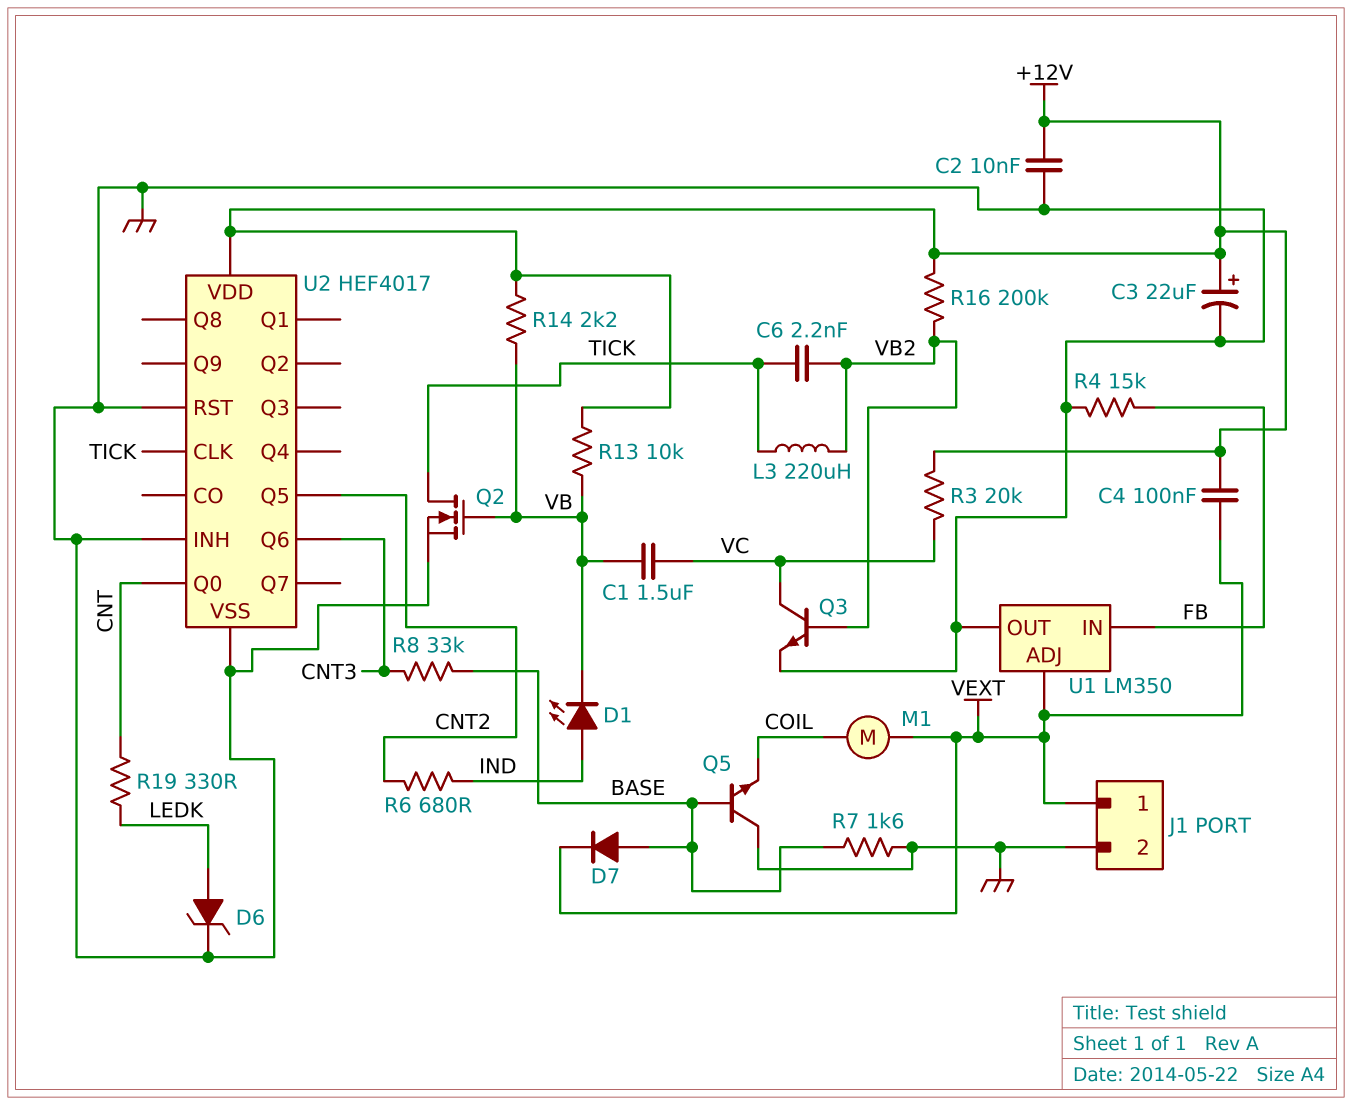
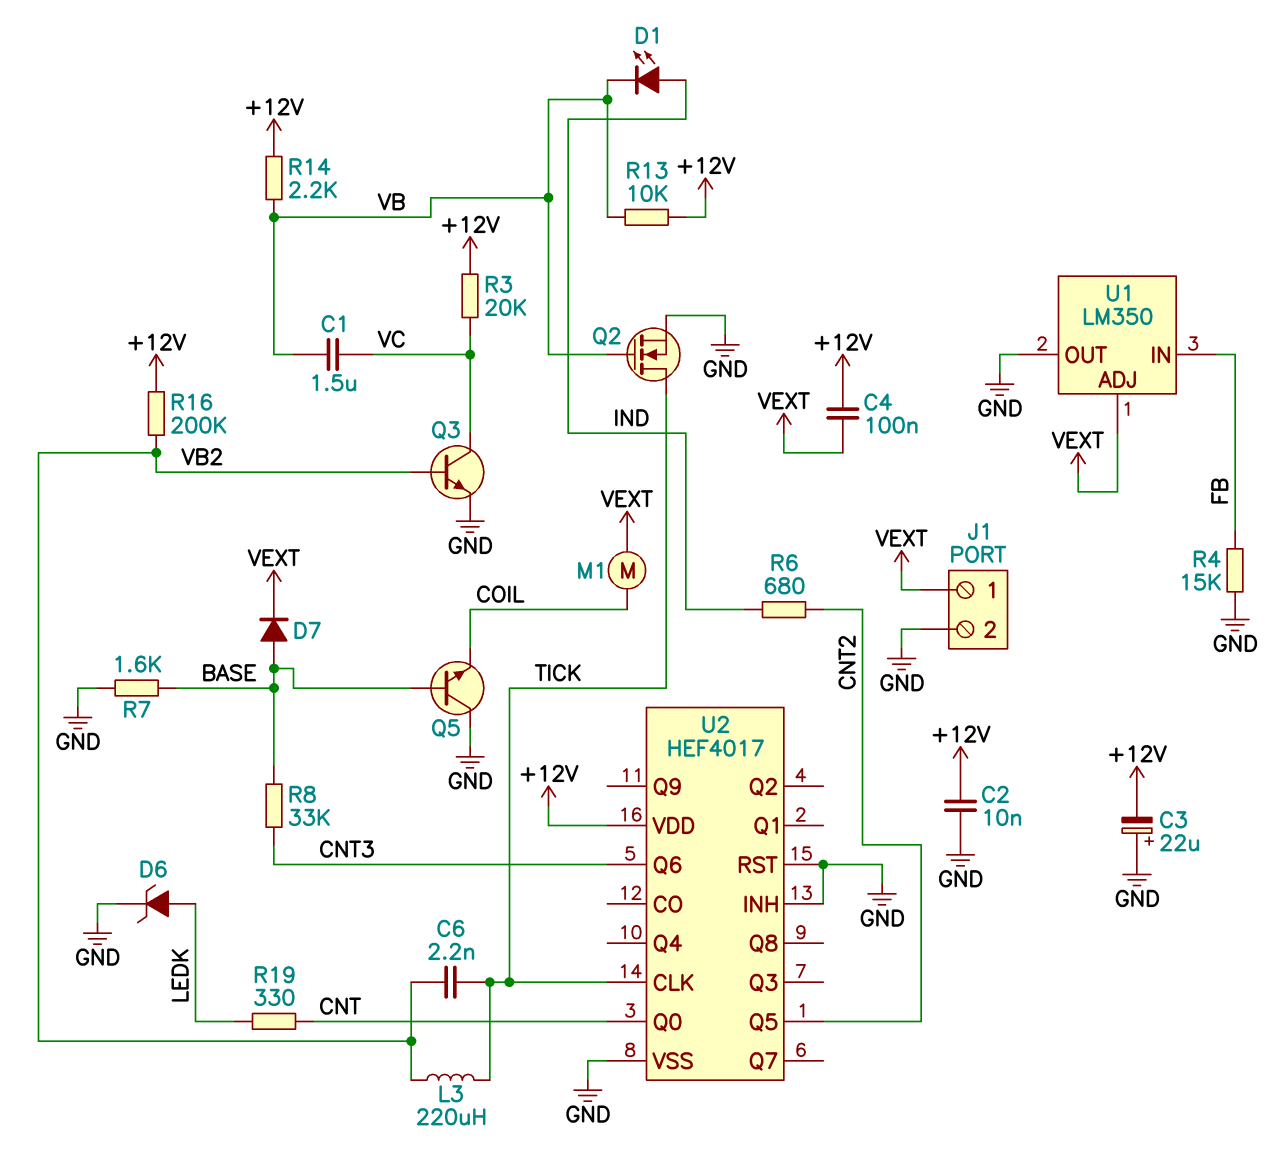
C3: 22uF (plus +12V, minus GND) -> 22uF (plus GND, minus +12V)

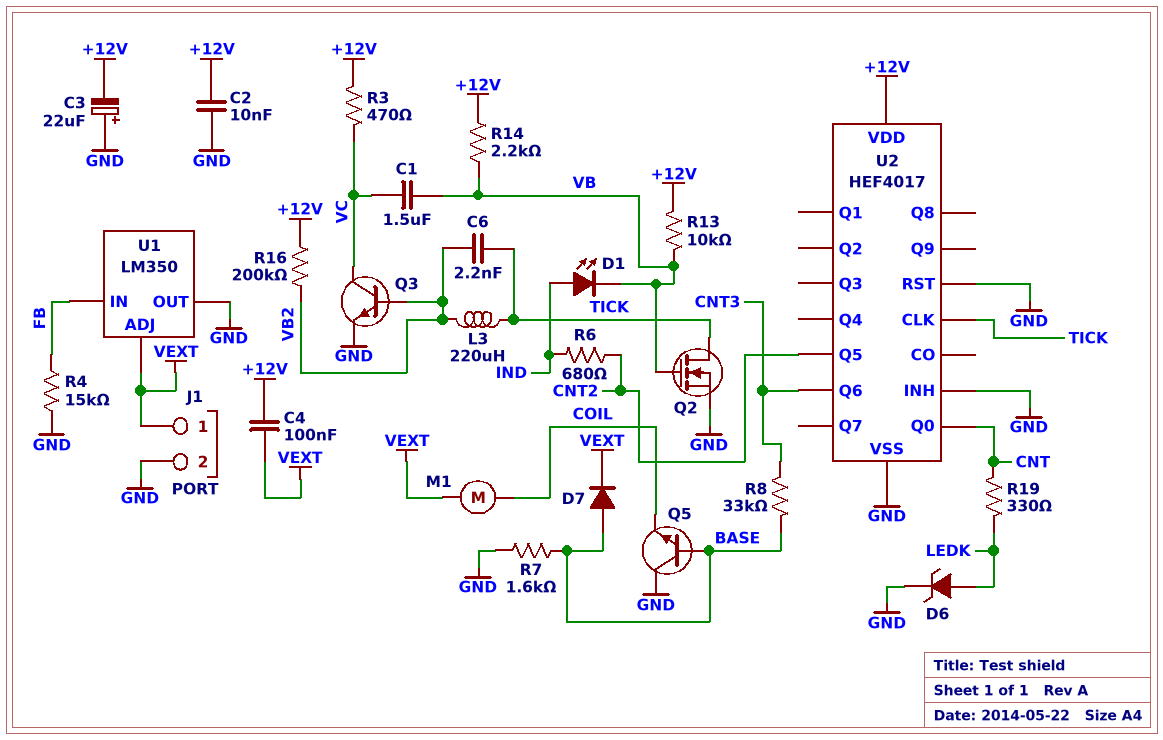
R3: 20k (+12V, VC) -> 470 (+12V, VC)

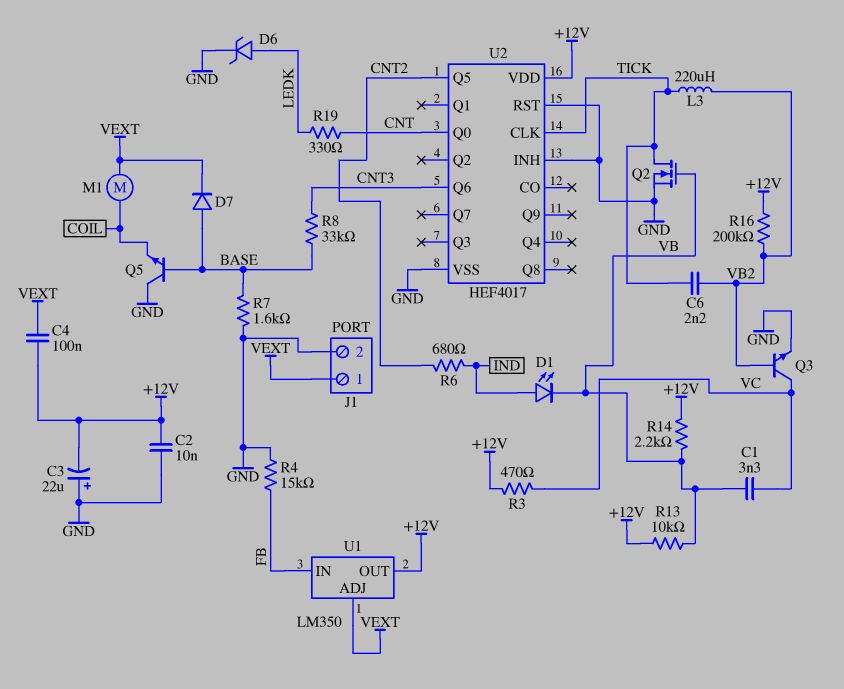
C1: 1.5uF (VB, VC) -> 3.3nF (VB, VC)
U1 pin OUT: GND -> +12V

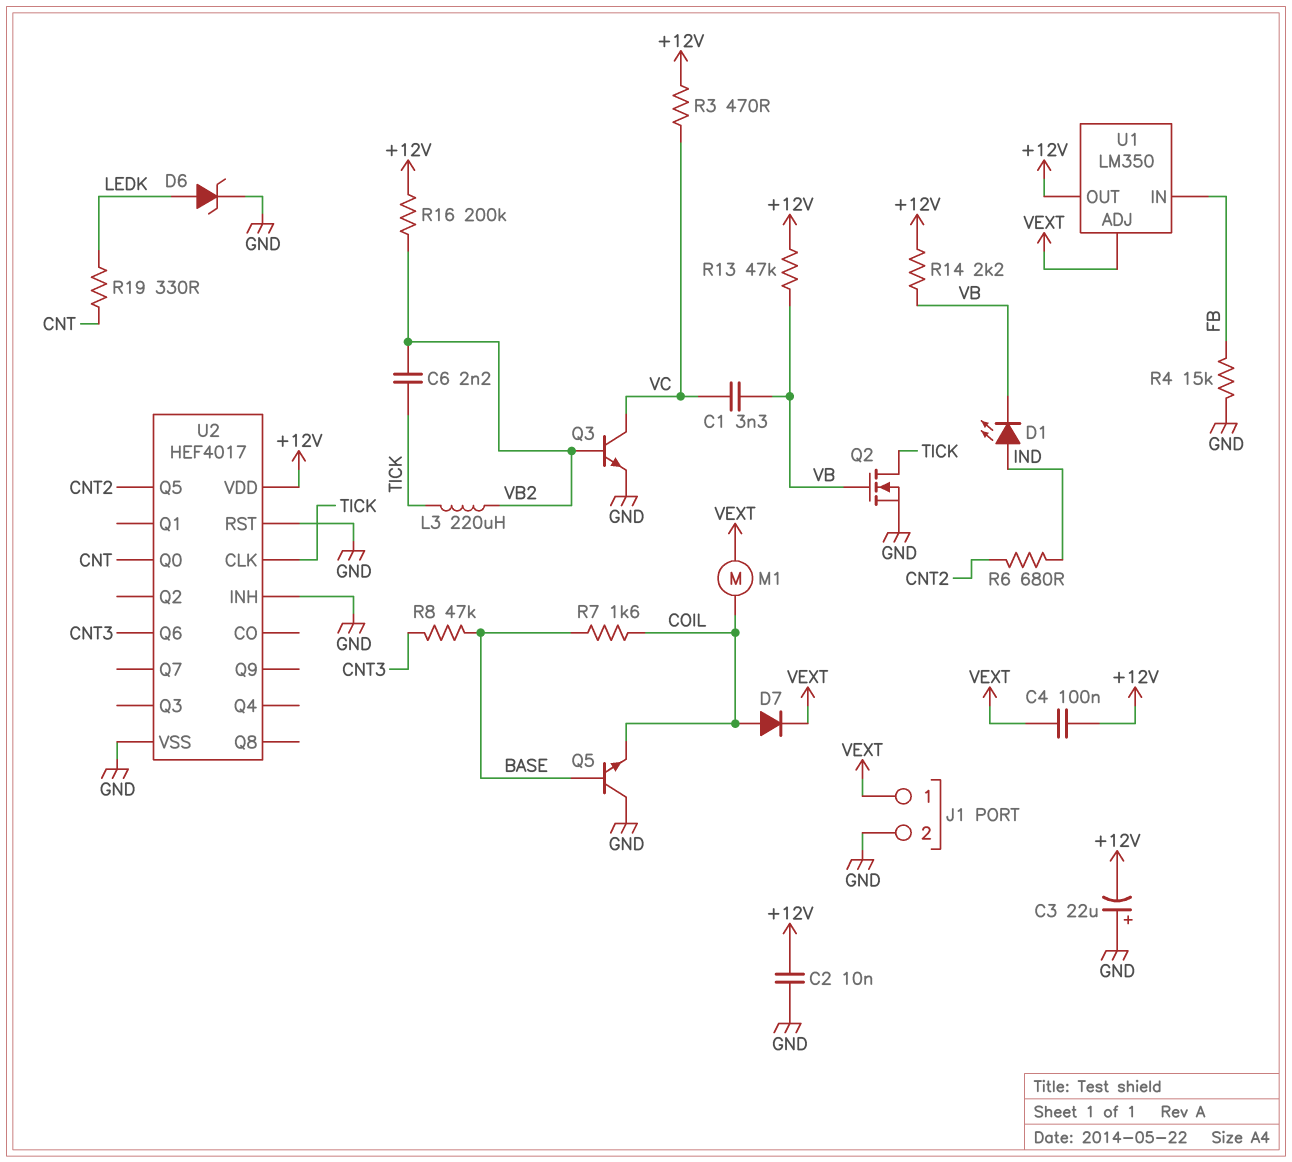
D7: diode (A BASE, K VEXT) -> diode (A COIL, K VEXT)
R7: 1.6k (BASE, GND) -> 1.6k (BASE, COIL)
R8: 33k (BASE, CNT3) -> 47k (BASE, CNT3)
R13: 10k (+12V, VB) -> 47k (+12V, VB)

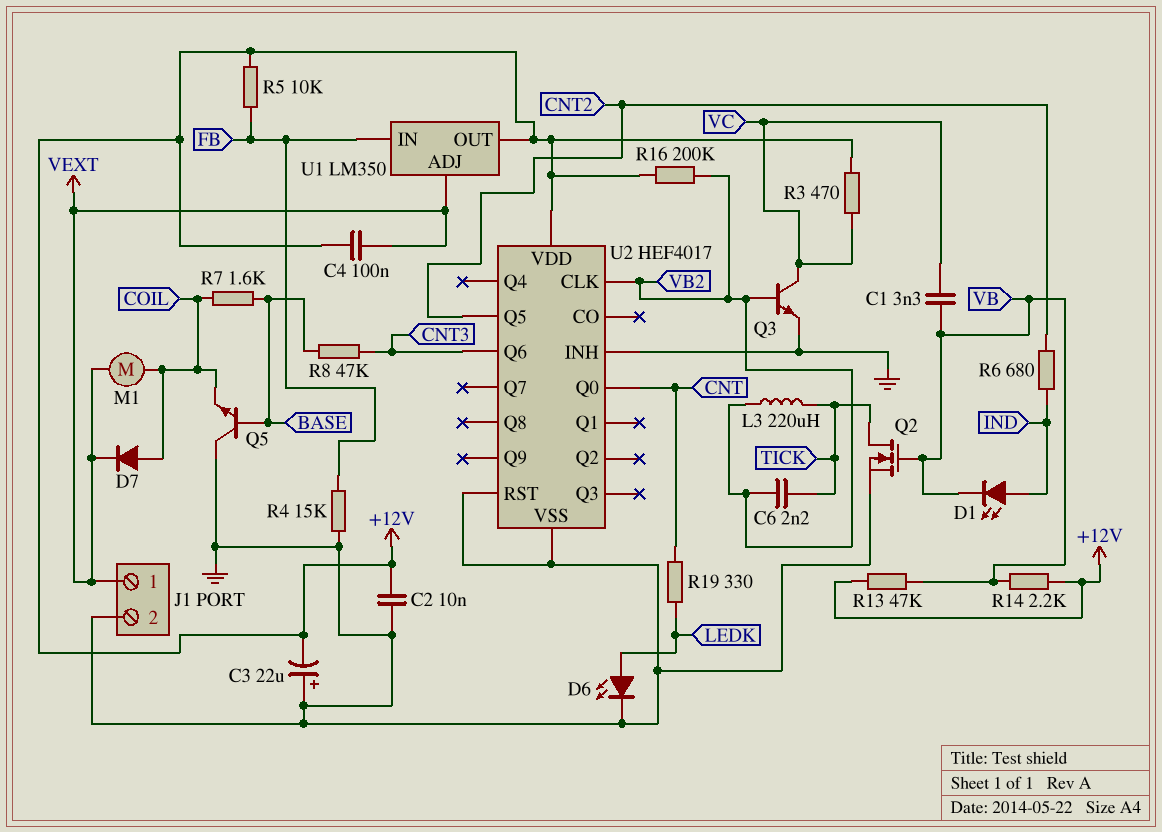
D6: zener (A LEDK, K GND) -> LED (A LEDK, K GND)
R5: none -> 10k (+12V, FB)
U2 pin CLK: TICK -> VB2

